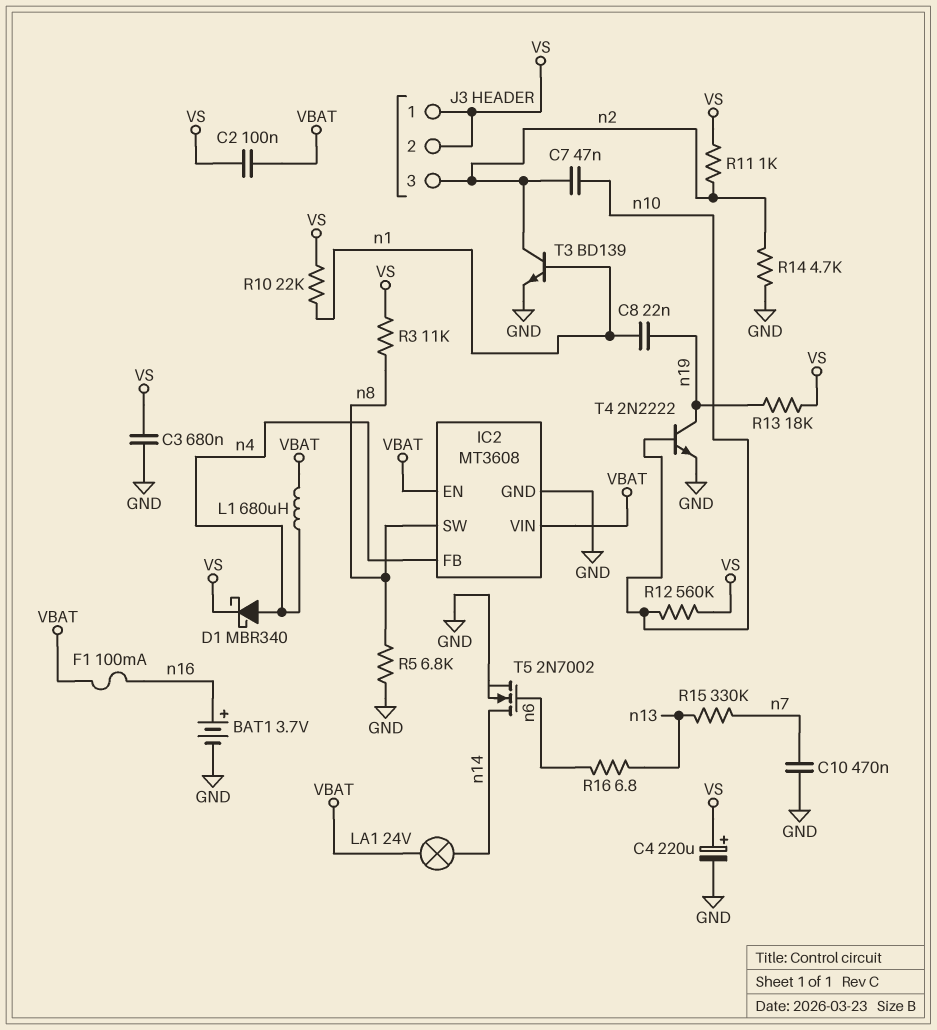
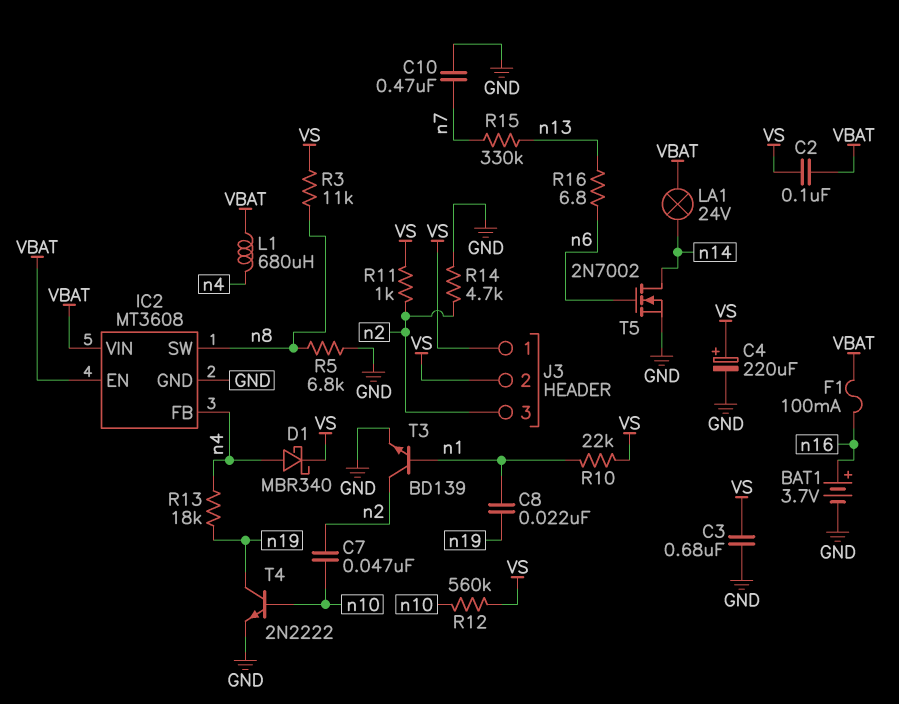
R13: 18k (VS, n19) -> 18k (n4, n19)

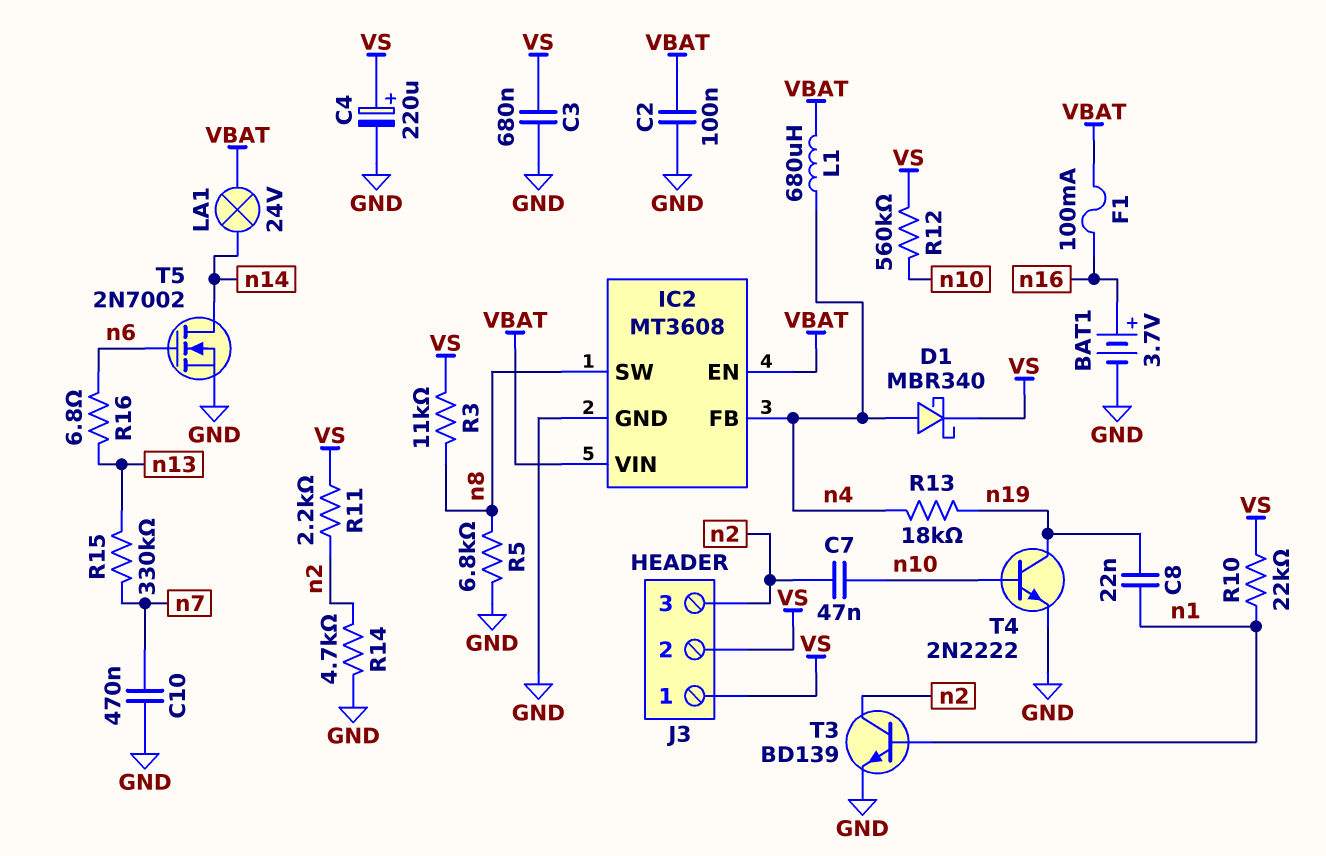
C2: 100nF (VBAT, VS) -> 100nF (GND, VBAT)
R11: 1k (VS, n2) -> 2.2k (VS, n2)

